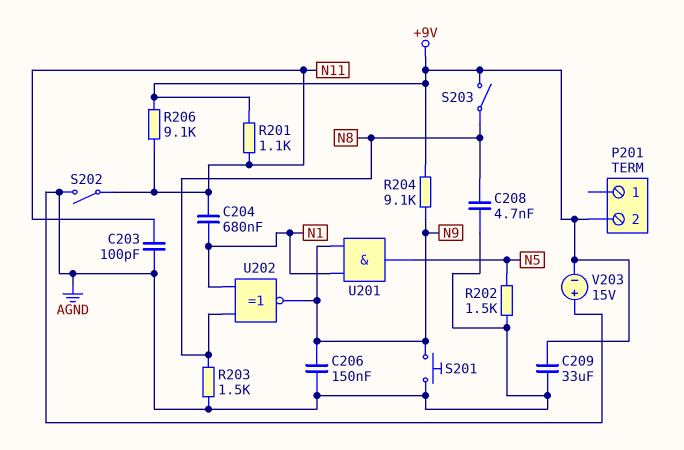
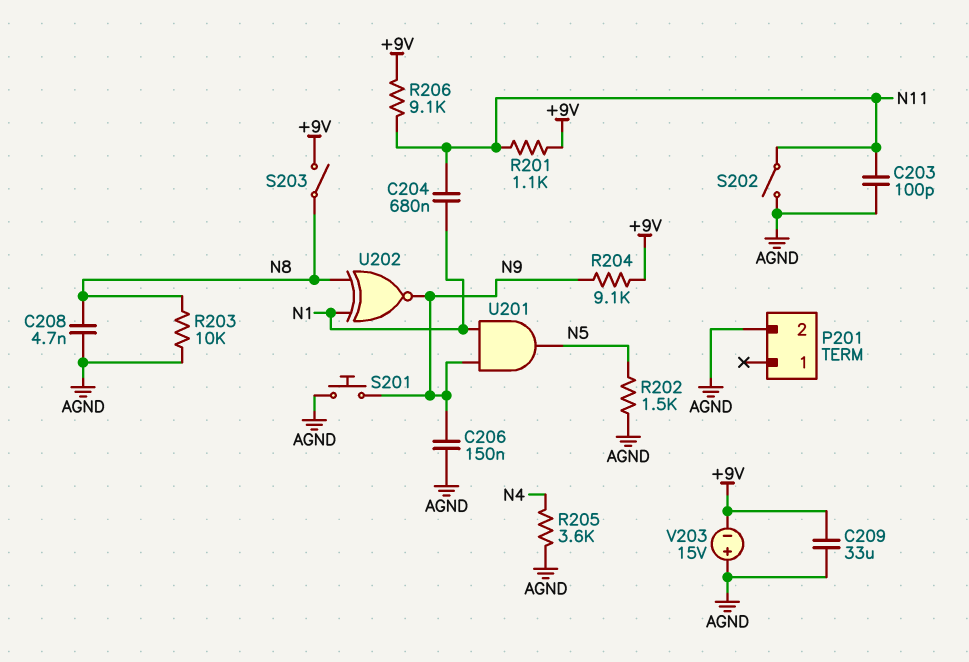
P201 pin 2: +9V -> AGND
R203: 1.5k (AGND, N8) -> 10k (AGND, N8)
R205: none -> 3.6k (AGND, N4)

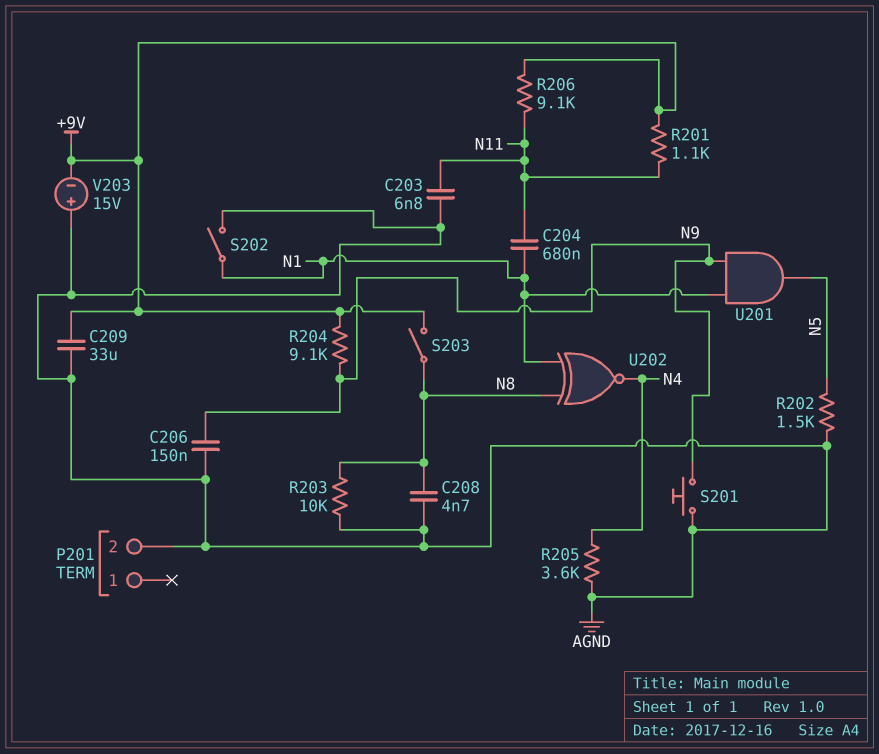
C203: 100pF (AGND, N11) -> 6.8nF (AGND, N11)
S202: switch (AGND, N11) -> switch (AGND, N1)
U202: XNOR (in N1, in N8, out N9) -> XNOR (in N1, in N8, out N4)

